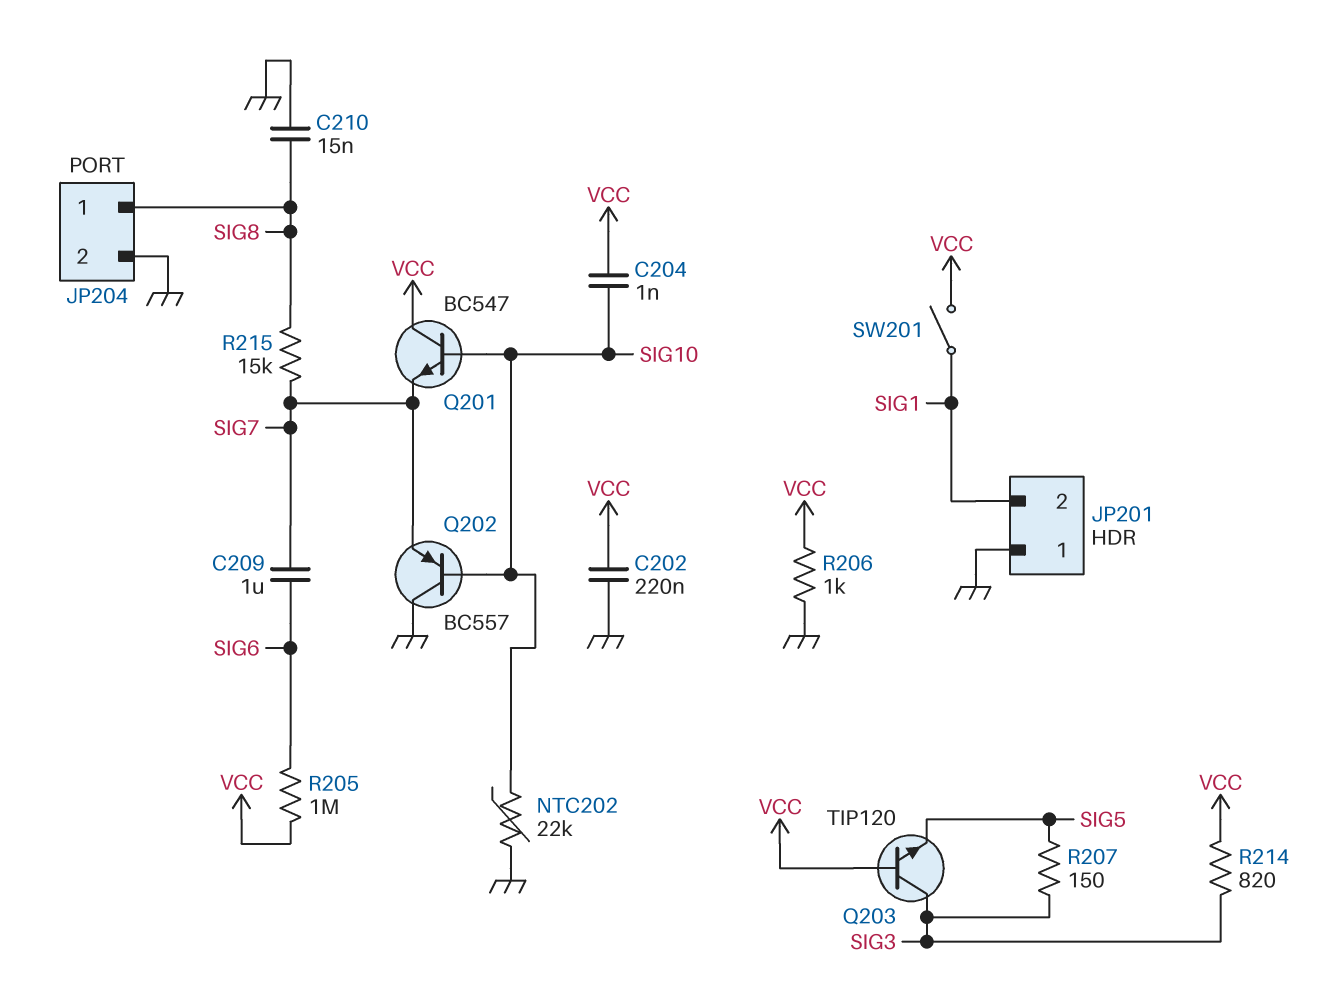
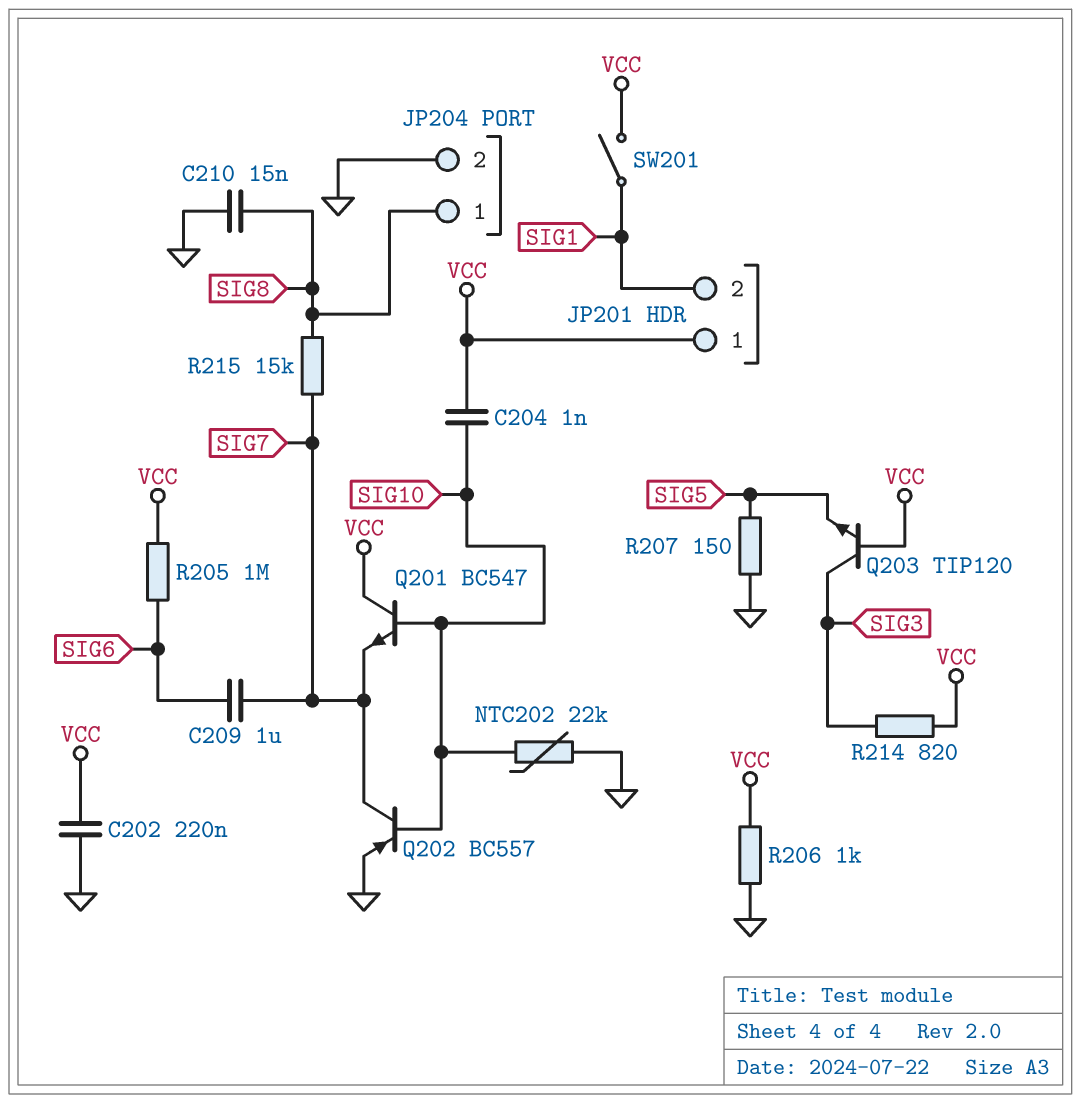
JP201 pin 1: GND -> VCC
Q202: PNP BC557 (B SIG10, C GND, E SIG7) -> PNP BC557 (B SIG10, C SIG7, E GND)
R207: 150 (SIG3, SIG5) -> 150 (GND, SIG5)

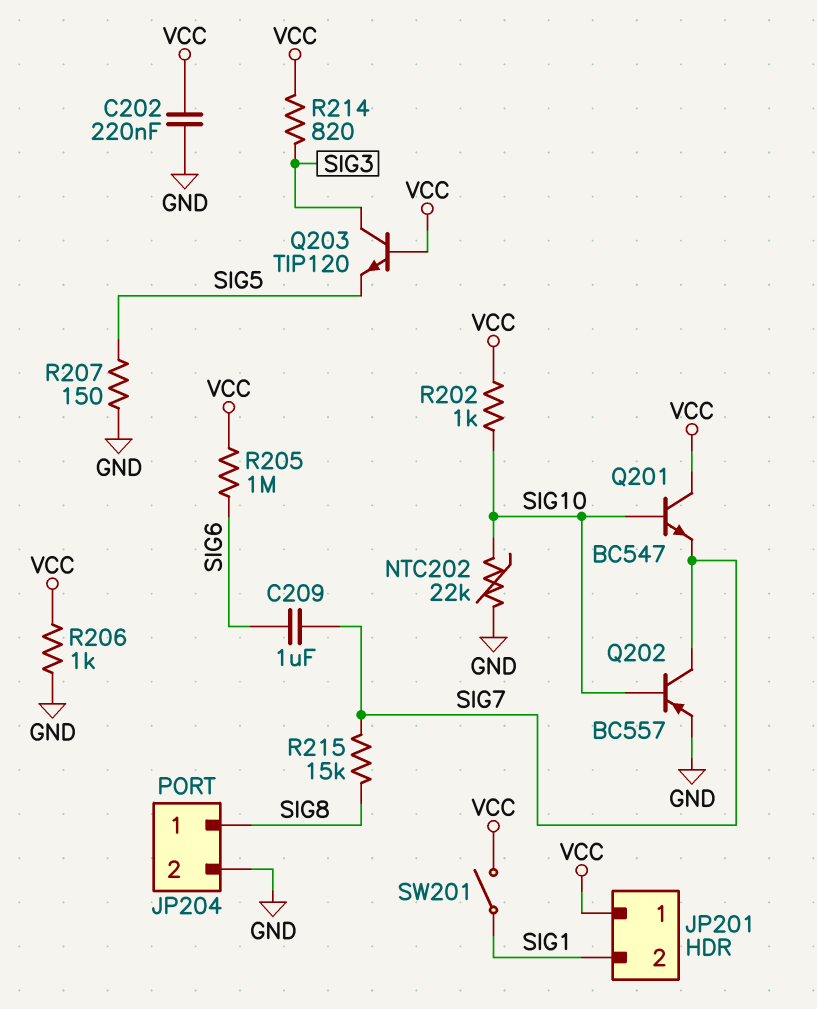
C204: 1nF (SIG10, VCC) -> none
C210: 15nF (GND, SIG8) -> none
R202: none -> 1k (SIG10, VCC)

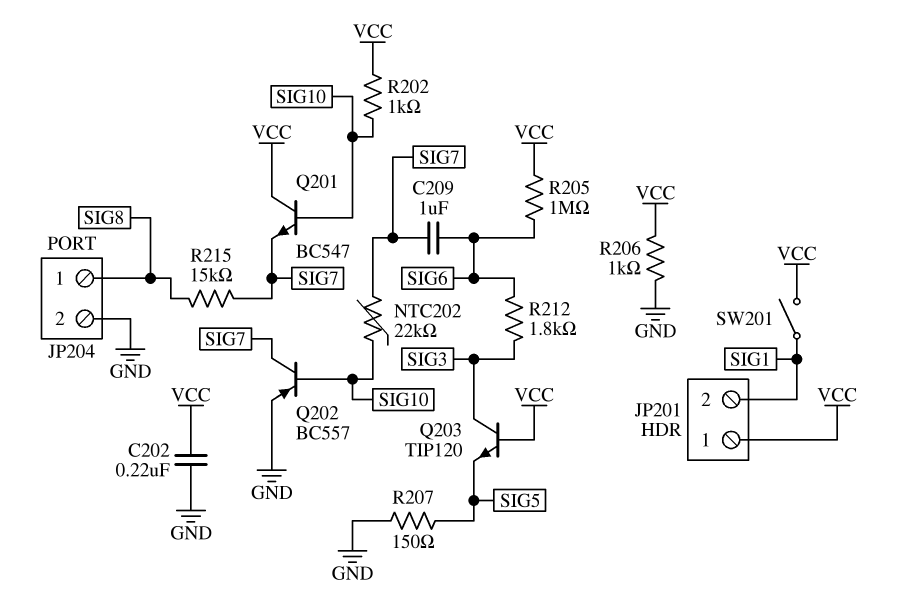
NTC202: 22k (GND, SIG10) -> 22k (SIG7, SIG10)
R212: none -> 1.8k (SIG3, SIG6)
R214: 820 (SIG3, VCC) -> none

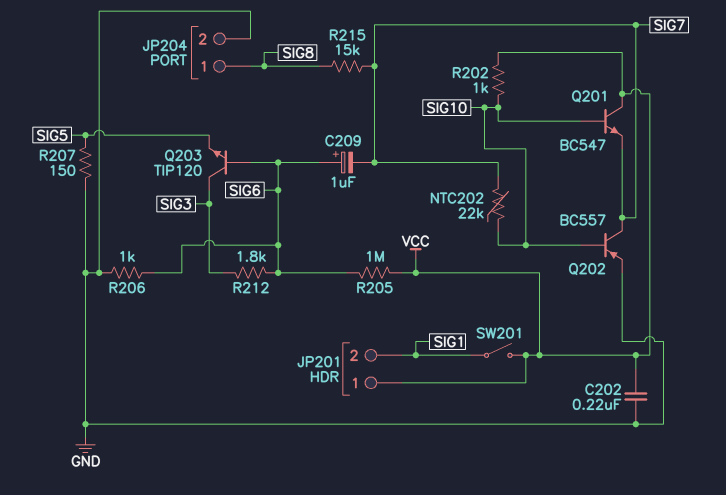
C209: 1uF (SIG6, SIG7) -> 1uF (plus SIG6, minus SIG7)
Q203: NPN TIP120 (B VCC, C SIG3, E SIG5) -> NPN TIP120 (B SIG6, C SIG3, E SIG5)
R206: 1k (GND, VCC) -> 1k (GND, SIG6)

